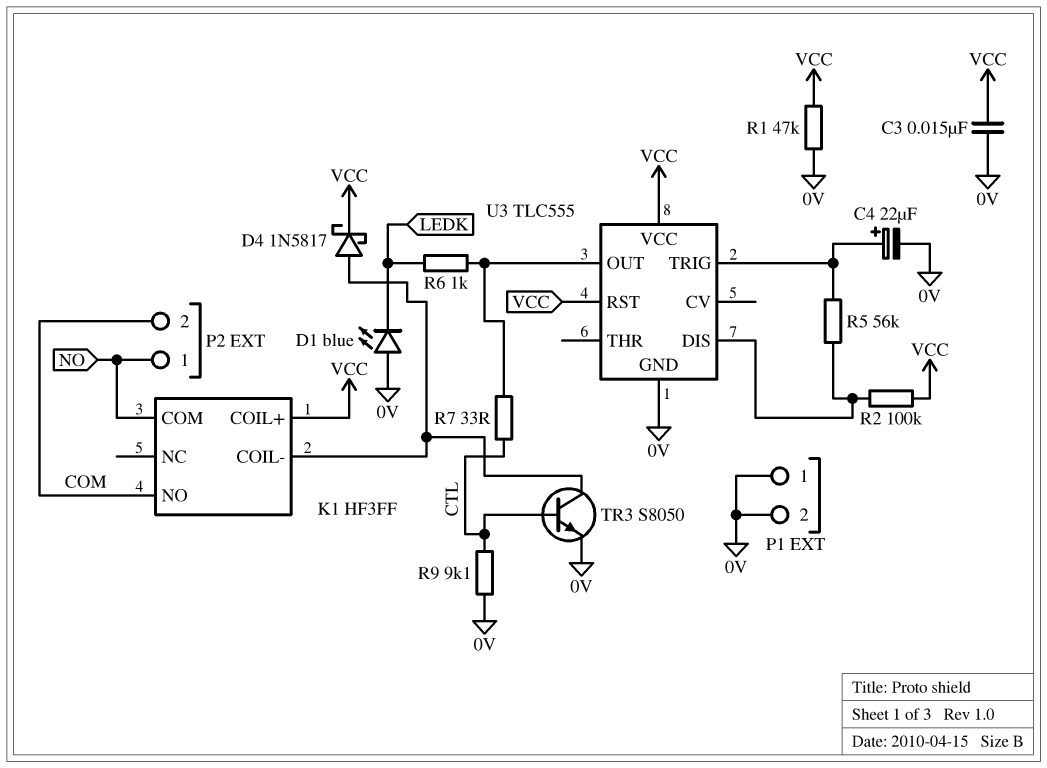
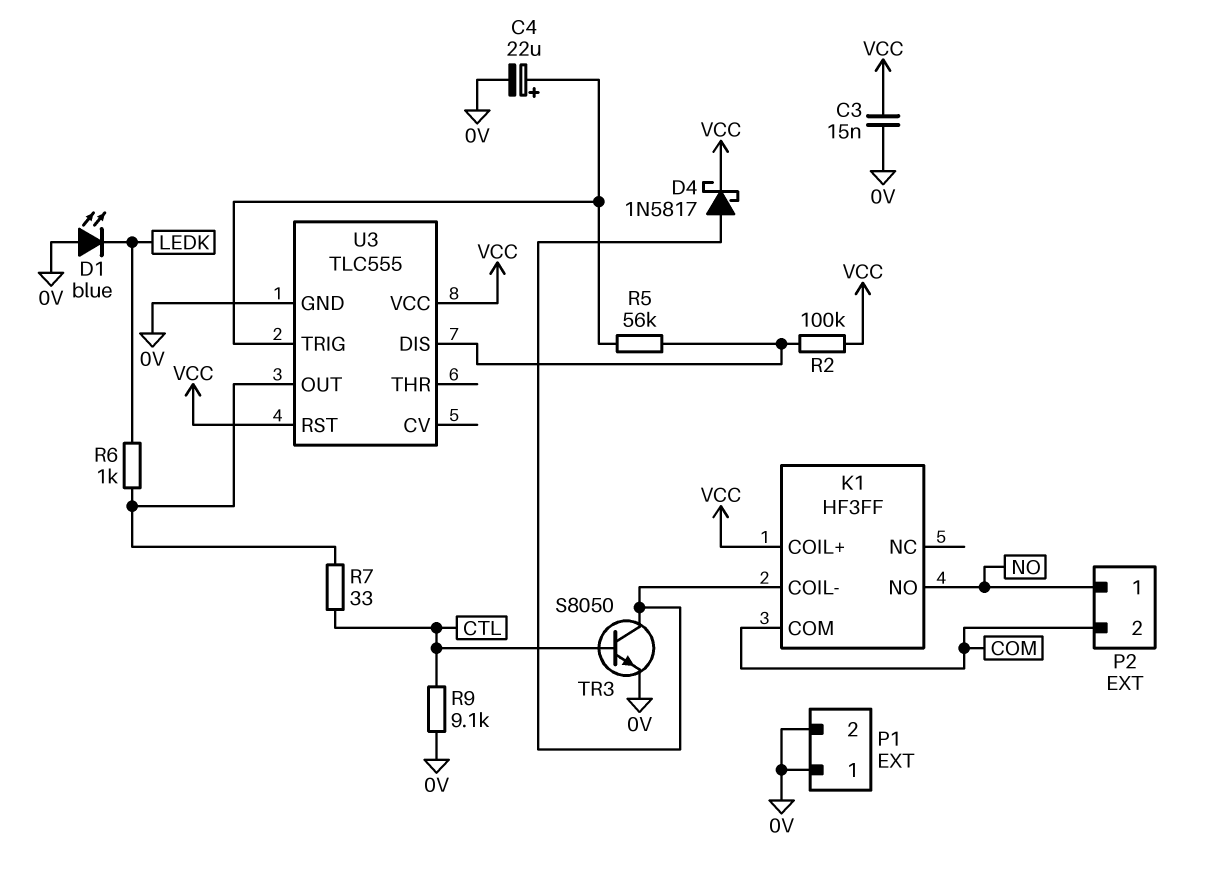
K1 pin COM: NO -> COM
K1 pin NO: COM -> NO
R1: 47k (0V, VCC) -> none

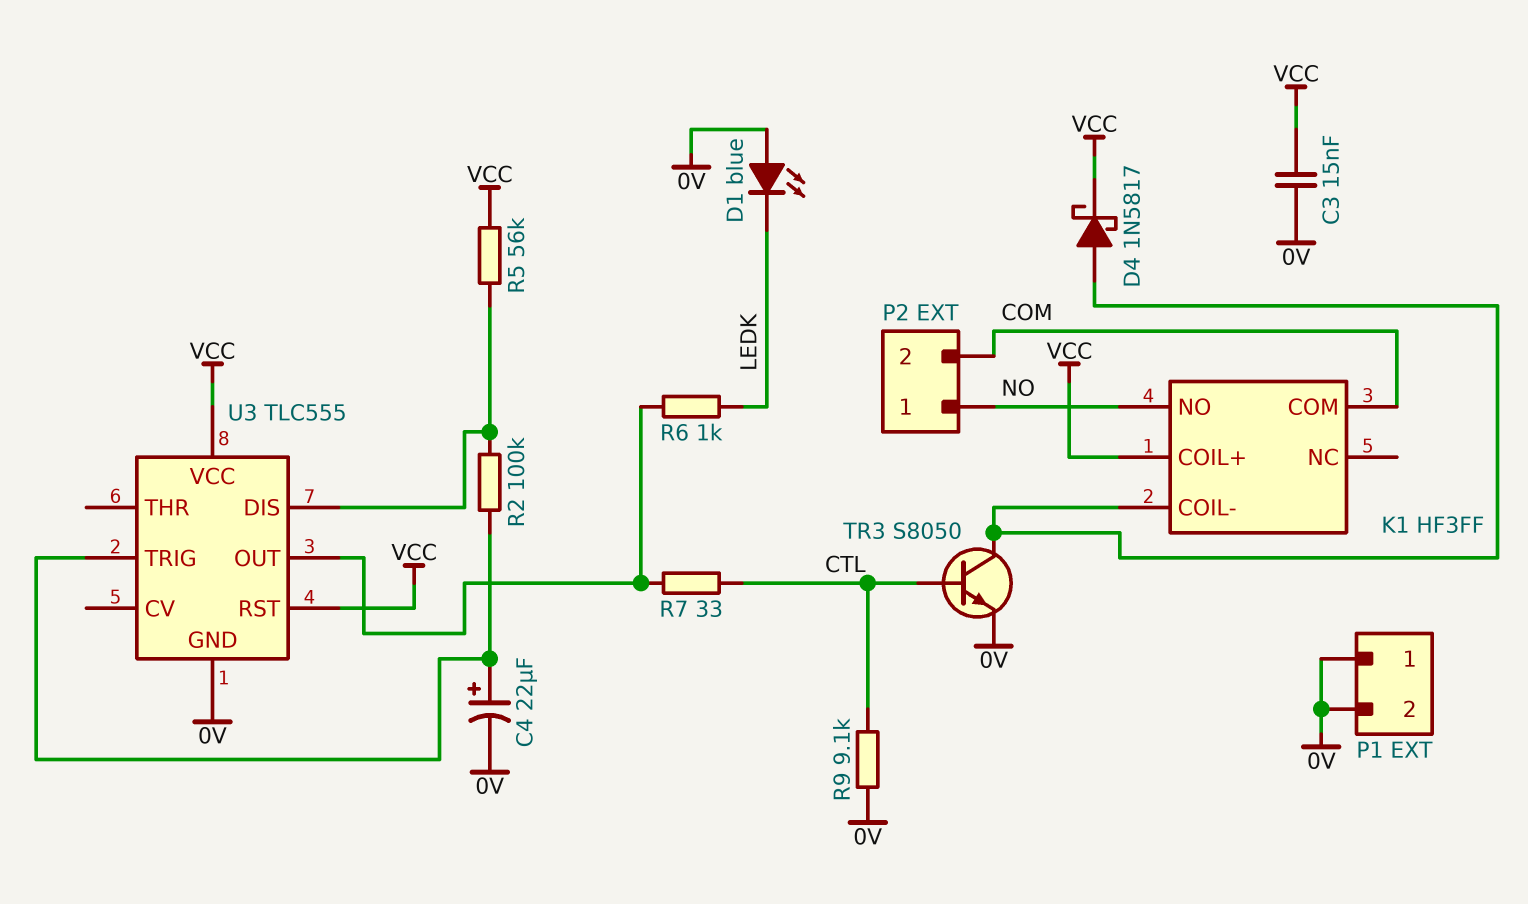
R2: 100k (U3/DIS, VCC) -> 100k (U3/DIS, U3/TRIG)
R5: 56k (U3/DIS, U3/TRIG) -> 56k (U3/DIS, VCC)

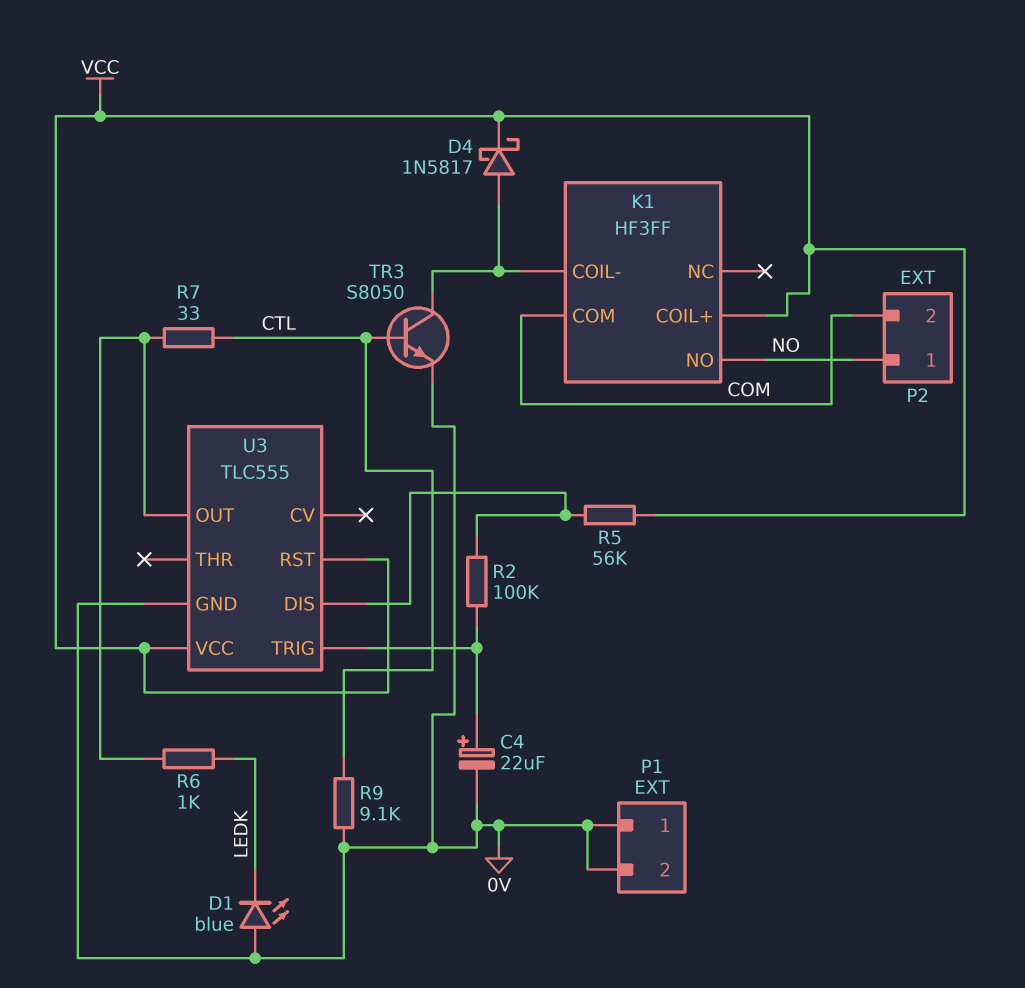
C3: 15nF (0V, VCC) -> none

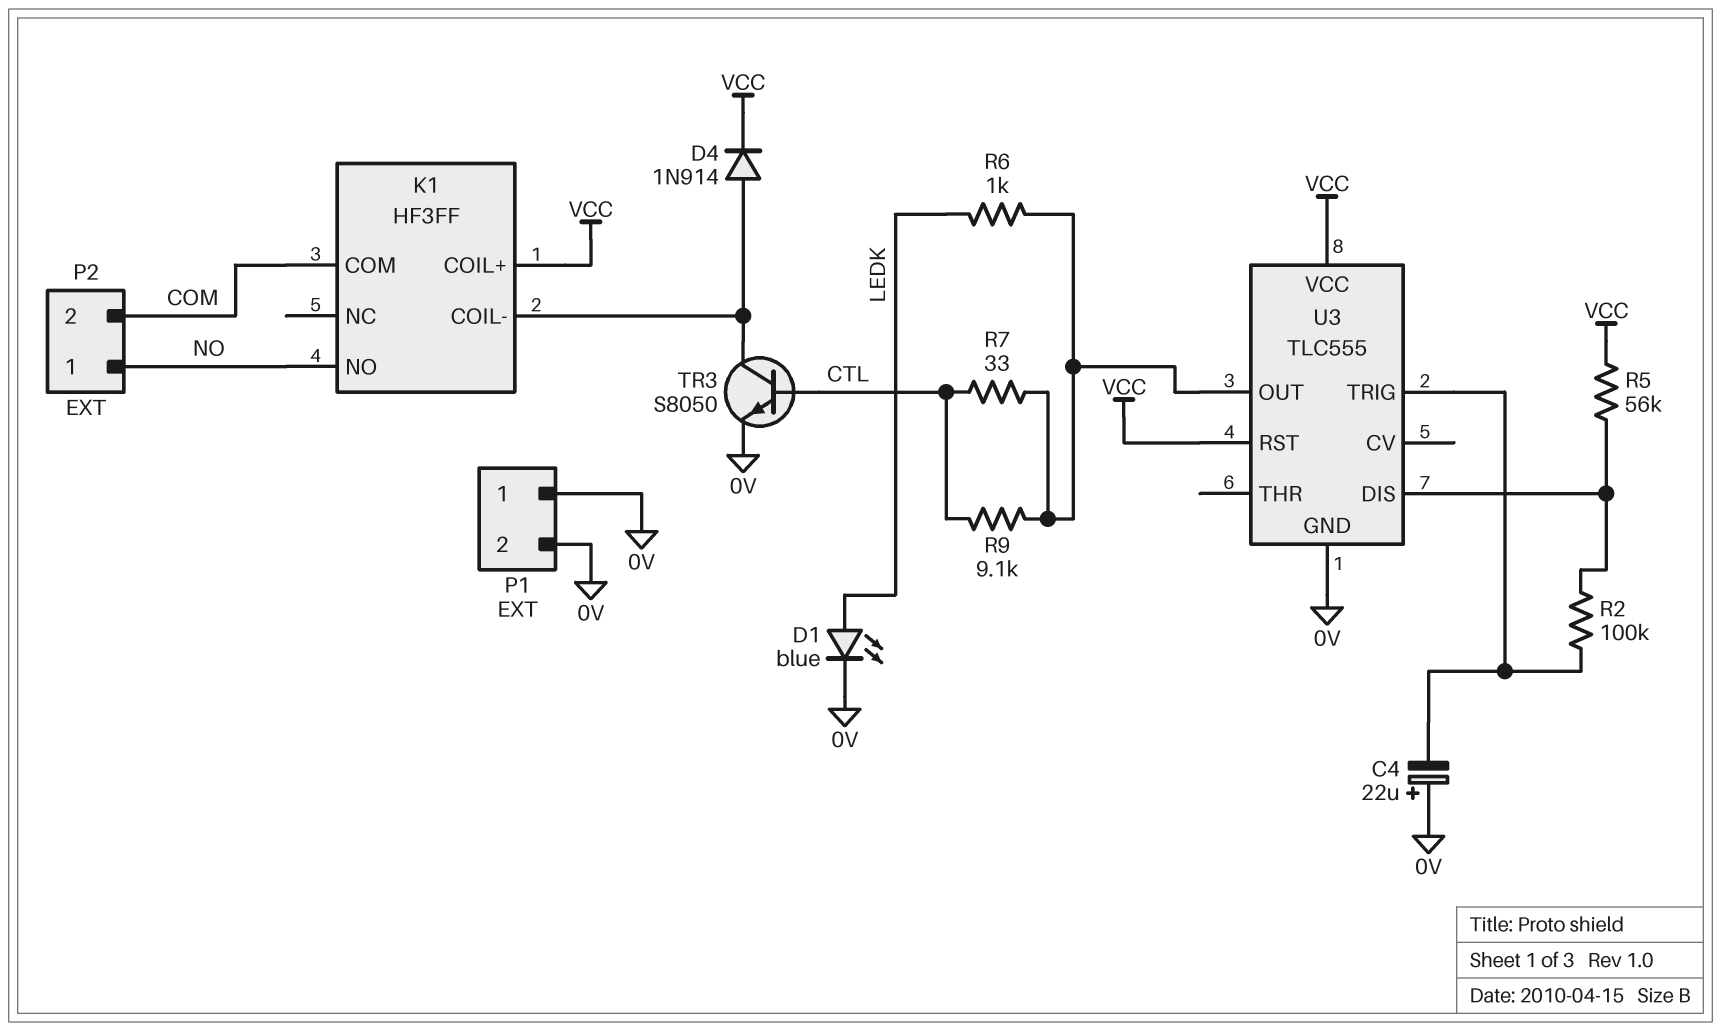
C4: 22uF (plus U3/TRIG, minus 0V) -> 22uF (plus 0V, minus U3/TRIG)
D1: LED blue (A 0V, K LEDK) -> LED blue (A LEDK, K 0V)
D4: schottky 1N5817 (A K1/COIL-, K VCC) -> diode 1N914 (A K1/COIL-, K VCC)
R9: 9.1k (0V, CTL) -> 9.1k (CTL, U3/OUT)

